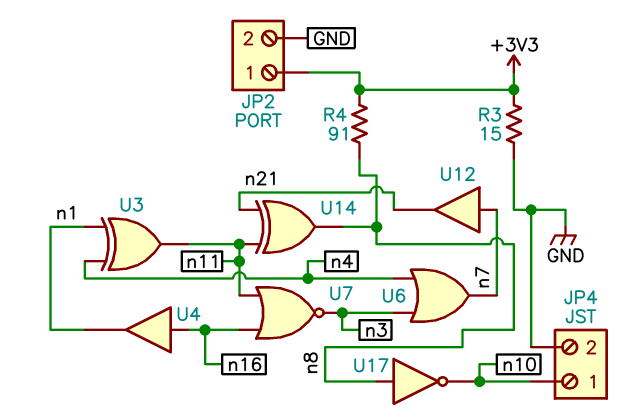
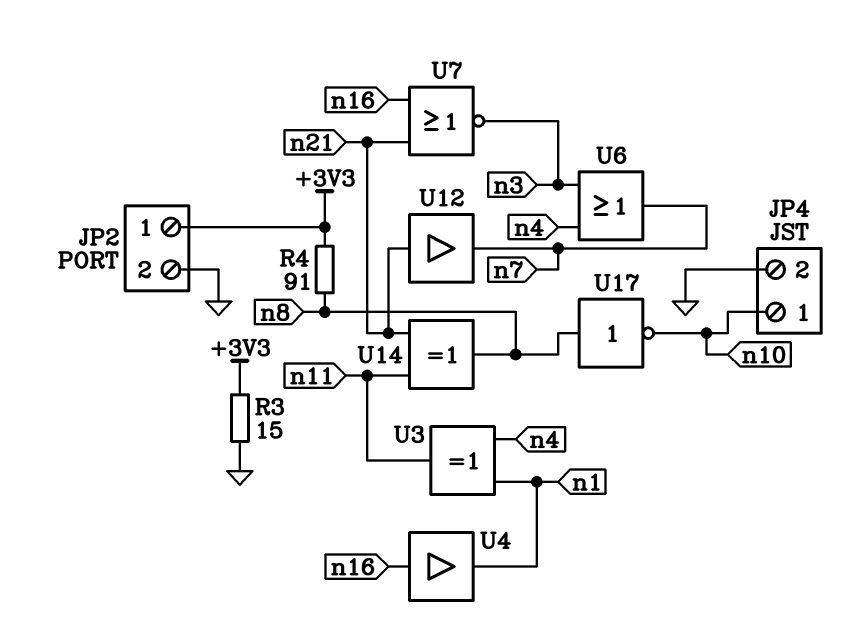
U7: NOR (in n11, in n16, out n3) -> NOR (in n16, in n21, out n3)
U12: buffer (in n7, out n21) -> buffer (in n21, out n7)

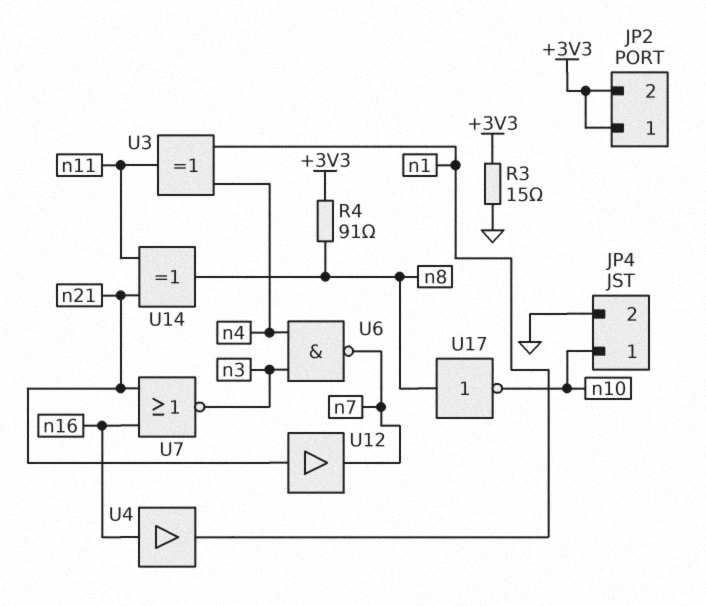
JP2 pin 2: GND -> +3V3
U6: OR (in n3, in n4, out n7) -> NAND (in n3, in n4, out n7)

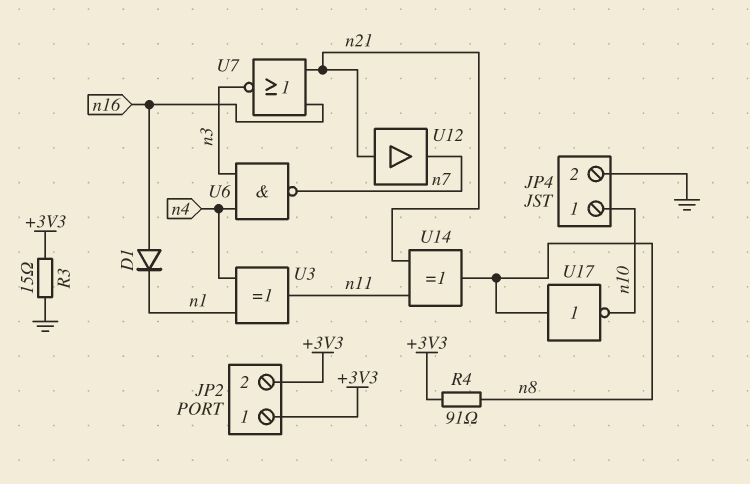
D1: none -> diode (A n16, K n1)
U4: buffer (in n16, out n1) -> none

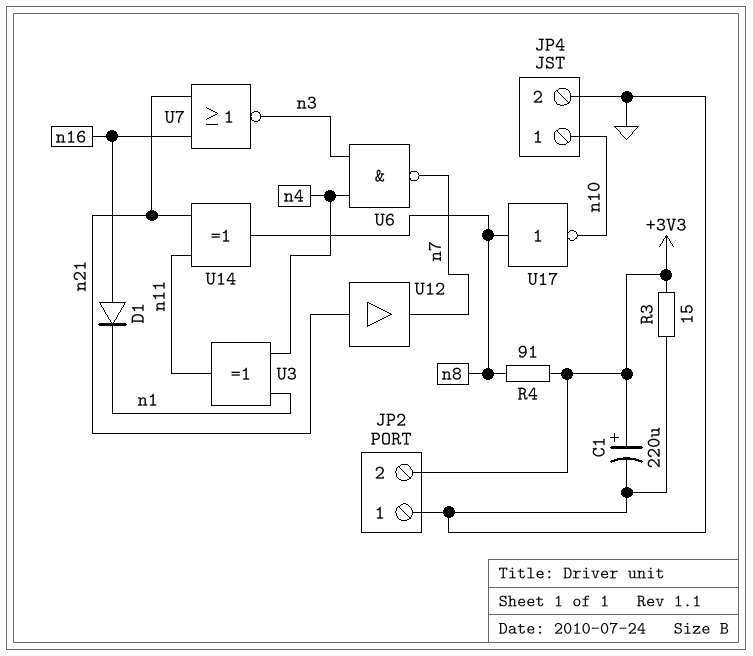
C1: none -> 220uF (plus +3V3, minus GND)
JP2 pin 1: +3V3 -> GND

